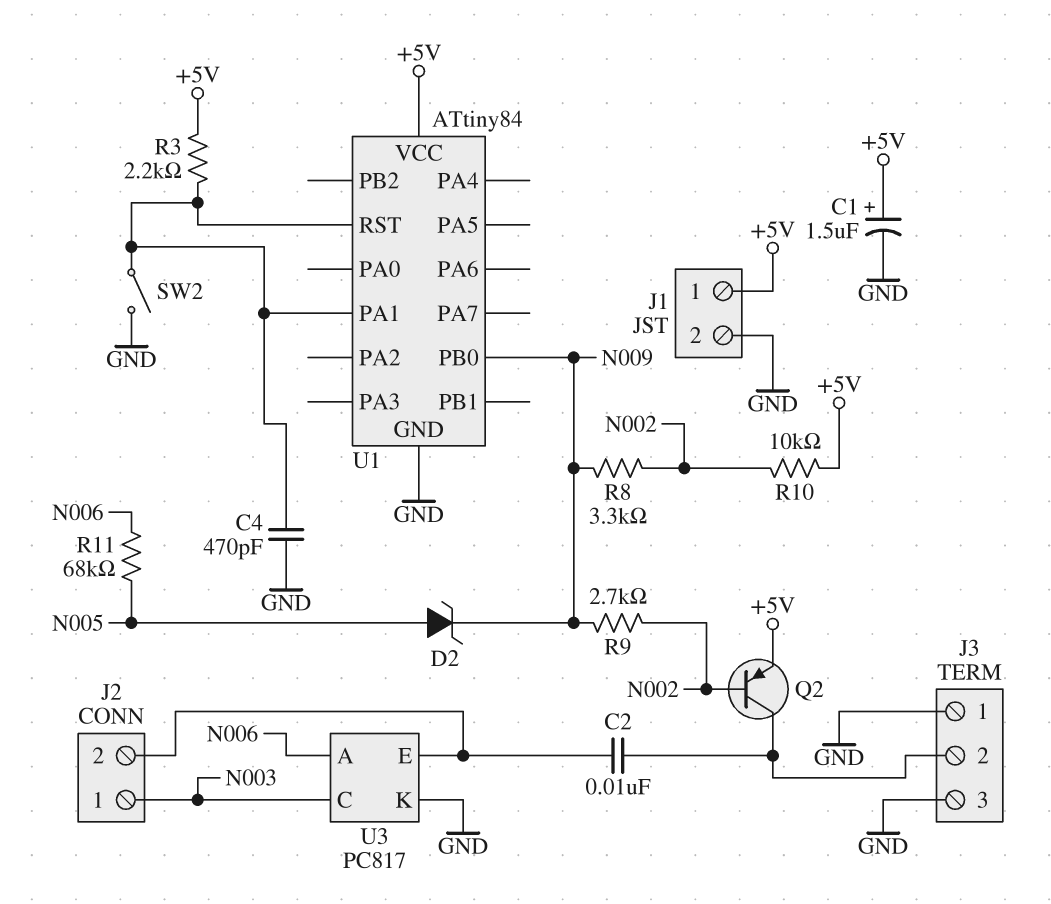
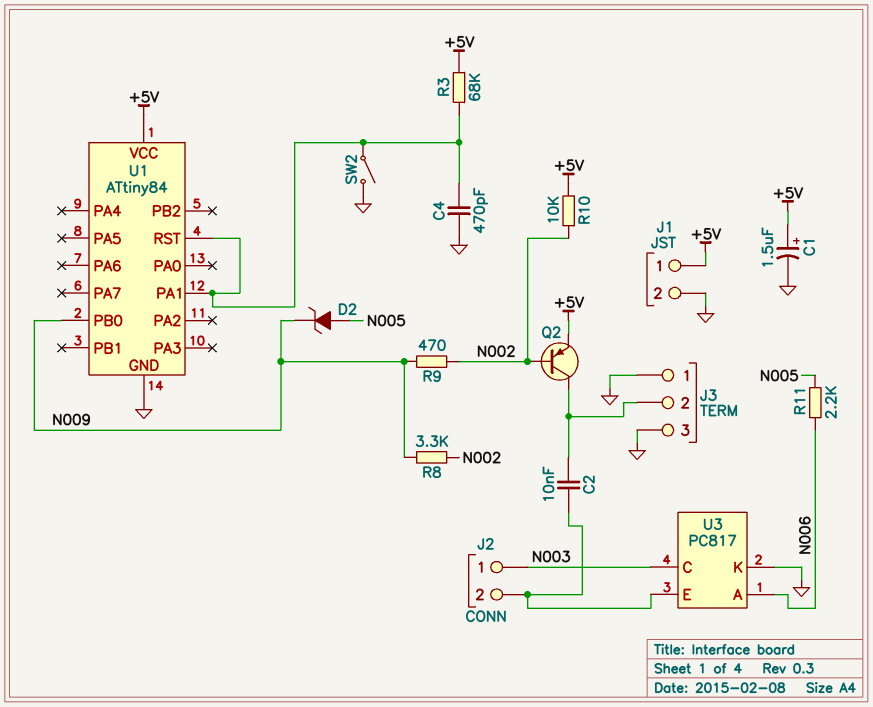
R3: 2.2k (+5V, U1/PA1) -> 68k (+5V, U1/PA1)
R9: 2.7k (N002, N009) -> 470 (N002, N009)
R11: 68k (N005, N006) -> 2.2k (N005, N006)

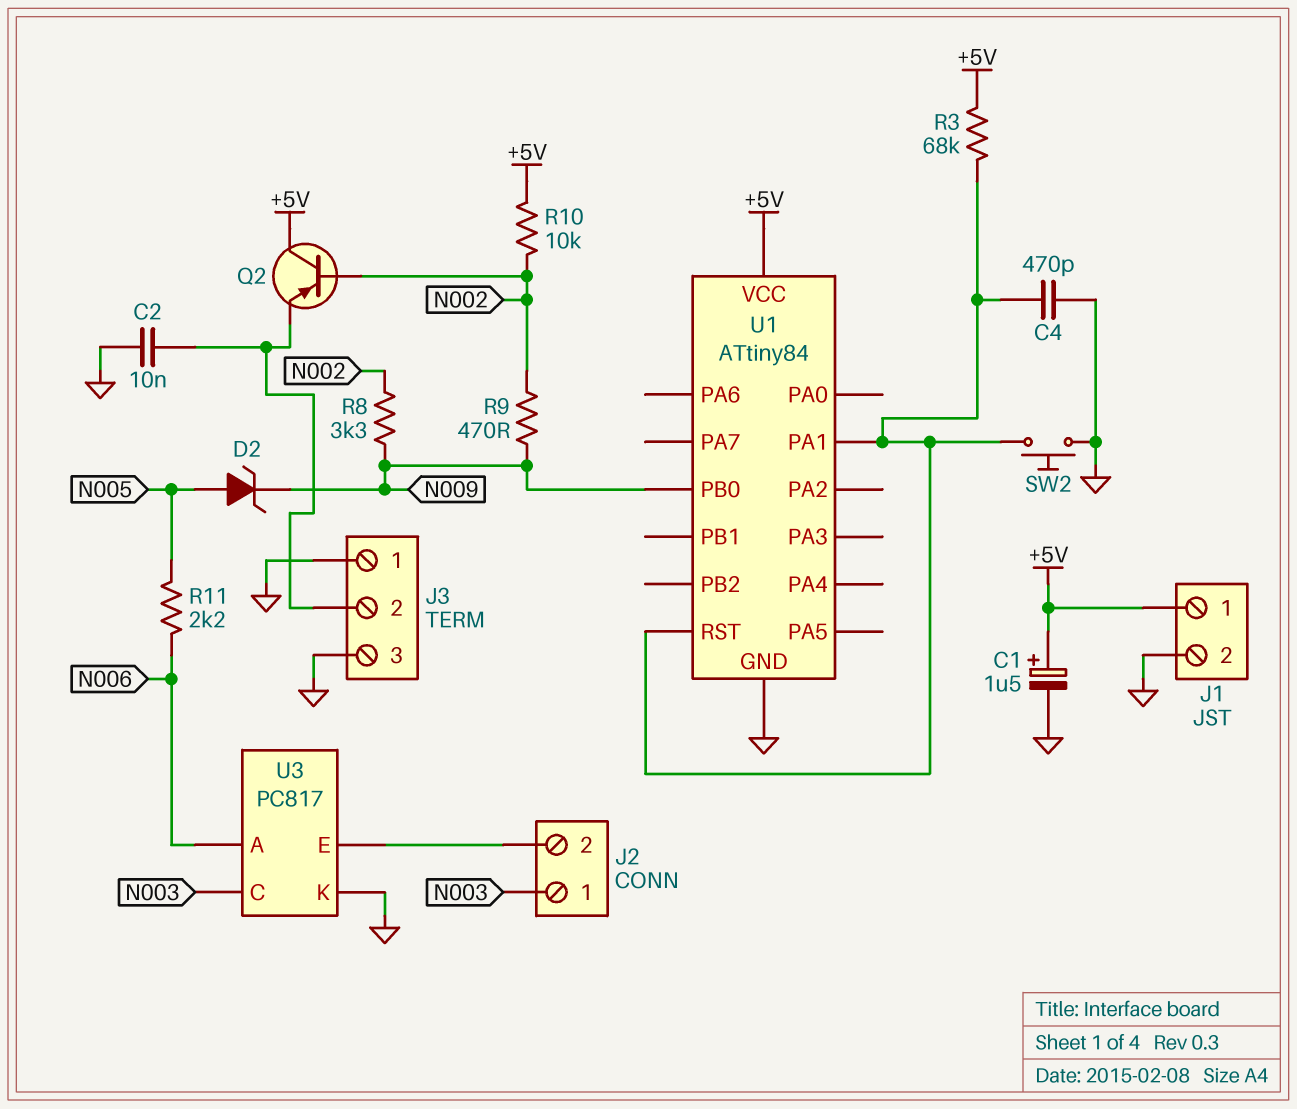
C2: 10nF (J2/2, J3/2) -> 10nF (GND, J3/2)
Q2: PNP (B N002, C J3/2, E +5V) -> PNP (B N002, C +5V, E J3/2)
SW2: switch (GND, U1/PA1) -> button (GND, U1/PA1)

